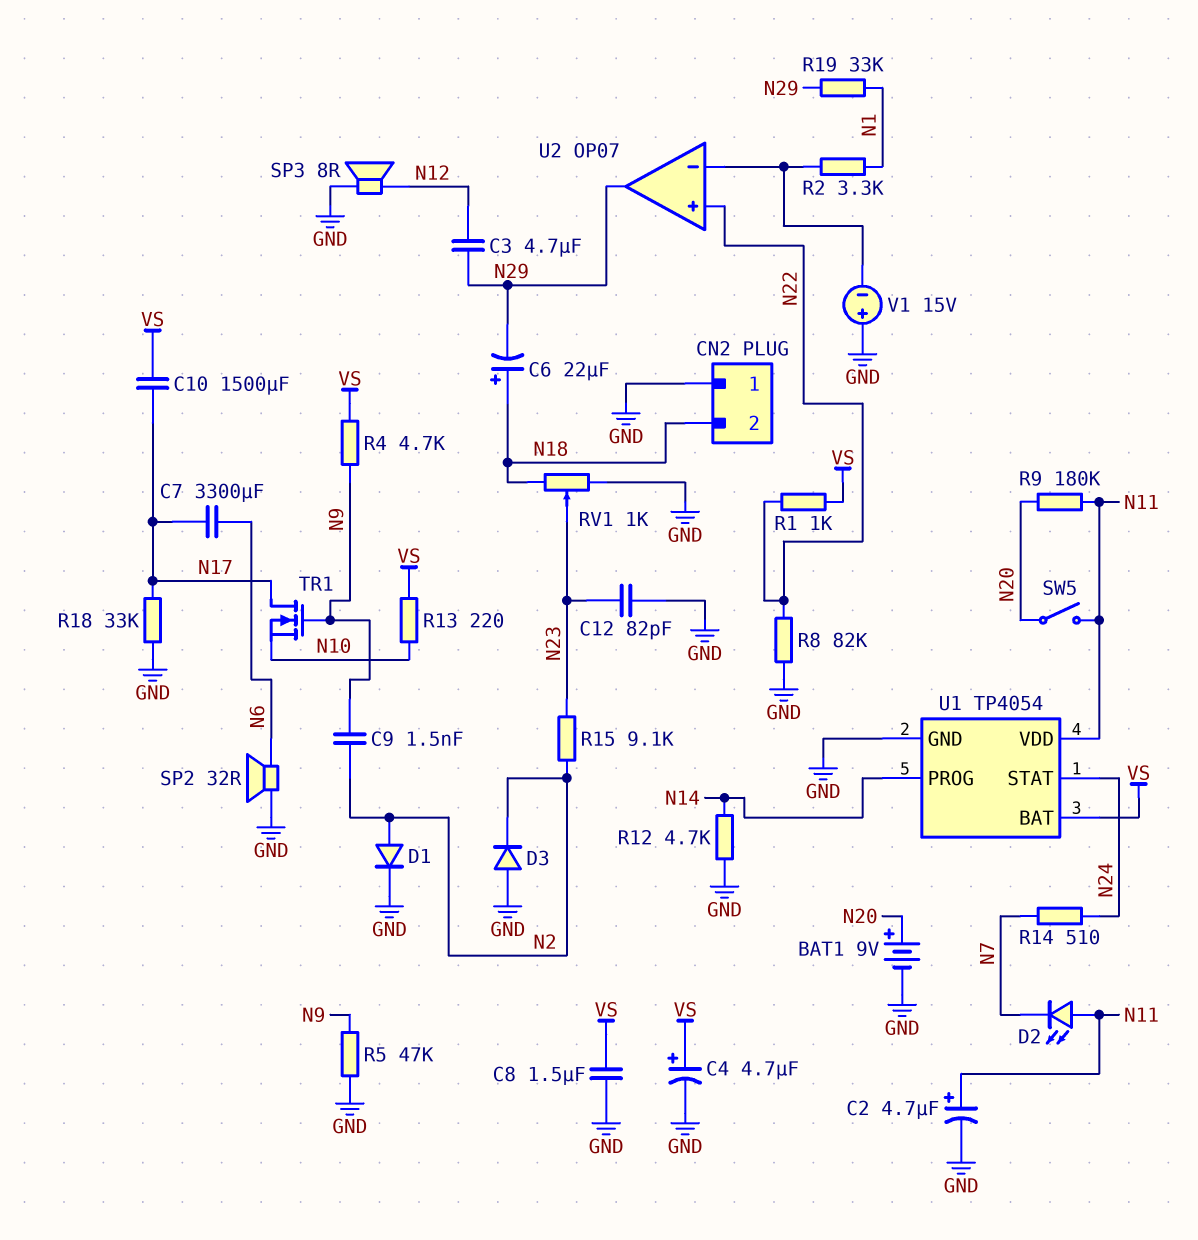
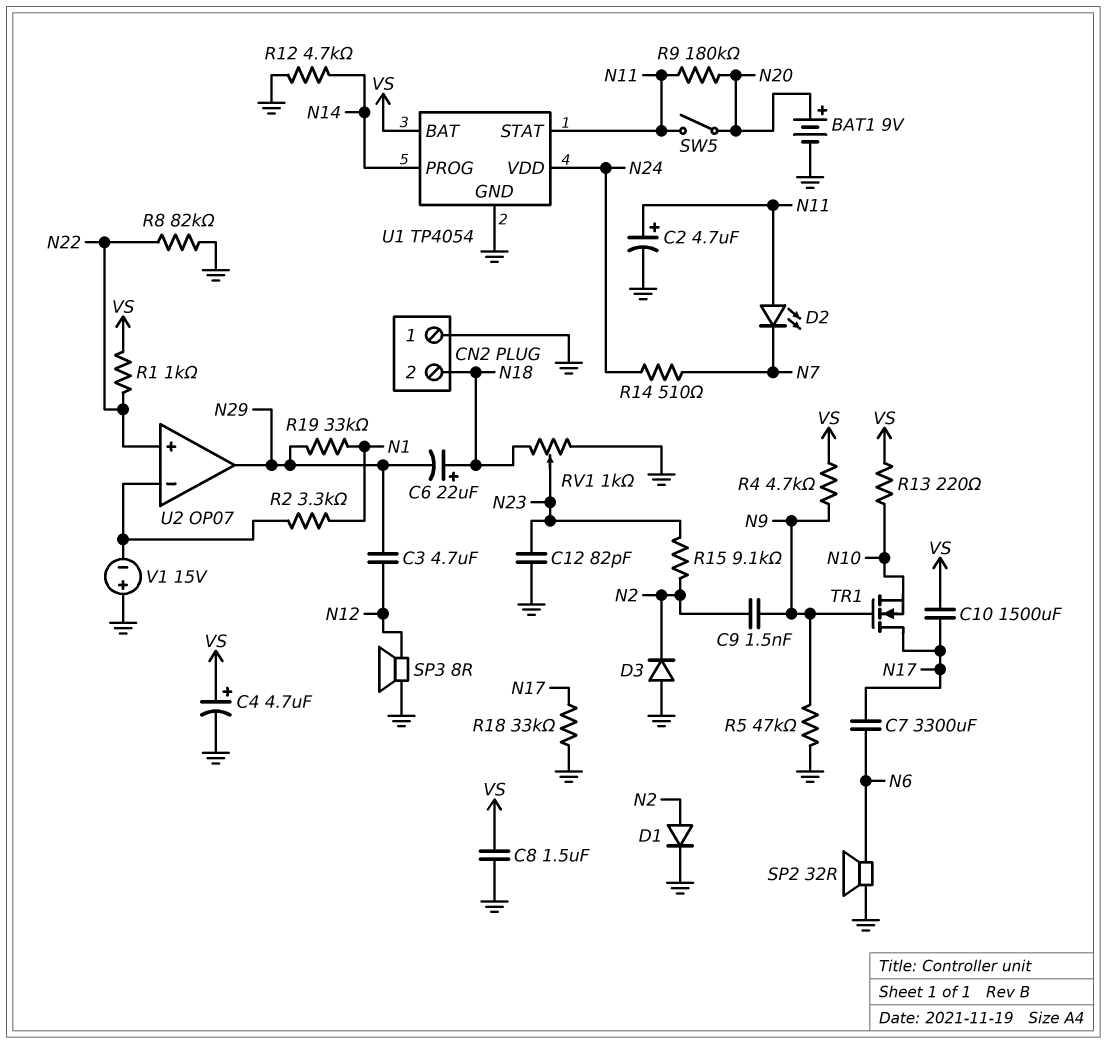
U1 pin STAT: N24 -> N11
U1 pin VDD: N11 -> N24

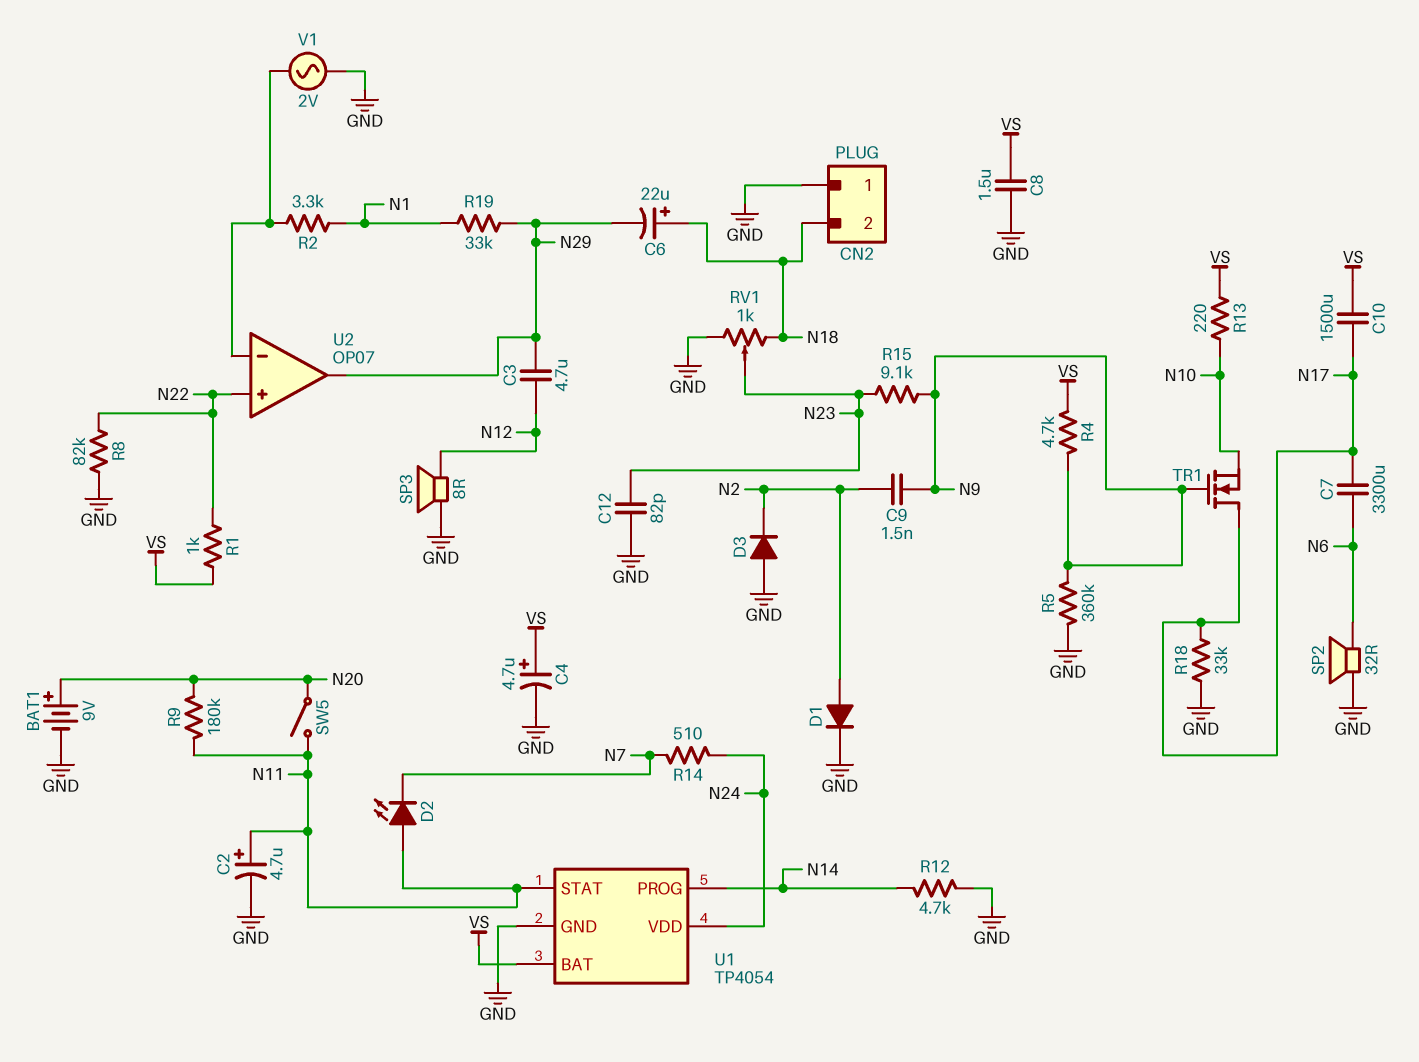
R5: 47k (GND, N9) -> 360k (GND, N9)
R15: 9.1k (N2, N23) -> 9.1k (N9, N23)
V1: 15V (plus GND, minus U2/in-) -> AC 2V (GND, U2/in-)

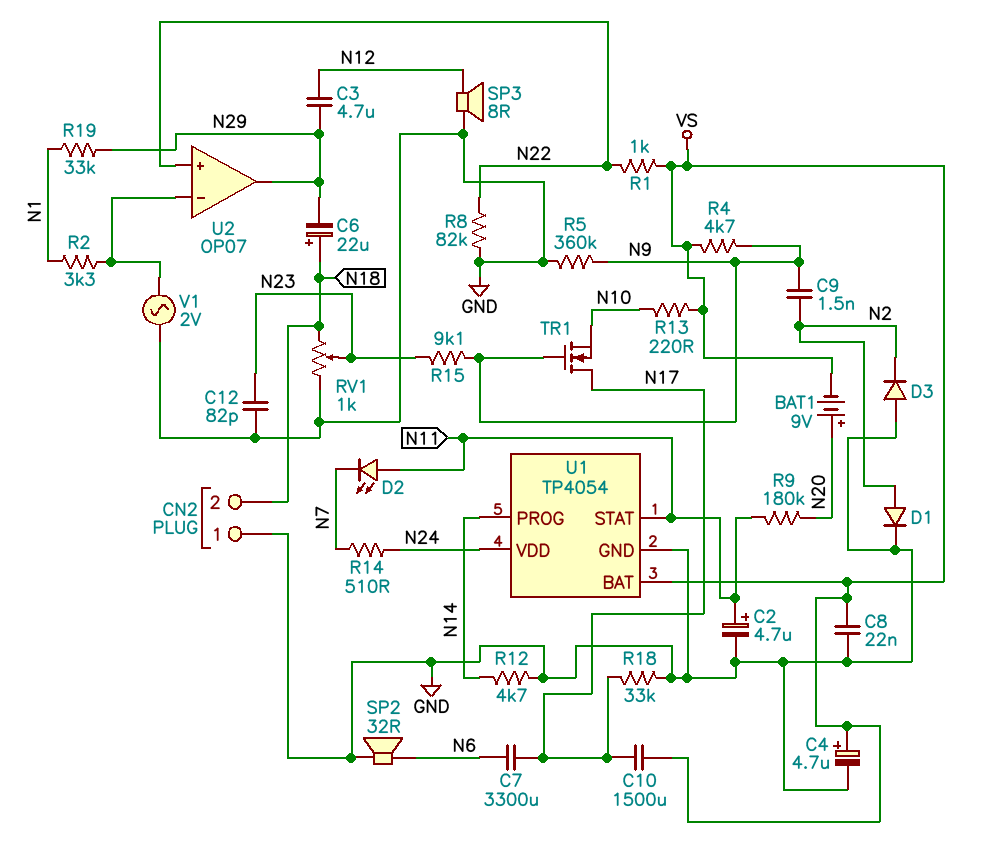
BAT1: 9V (plus N20, minus GND) -> 9V (plus N20, minus VS)
C8: 1.5uF (GND, VS) -> 22nF (GND, VS)
SW5: switch (N11, N20) -> none

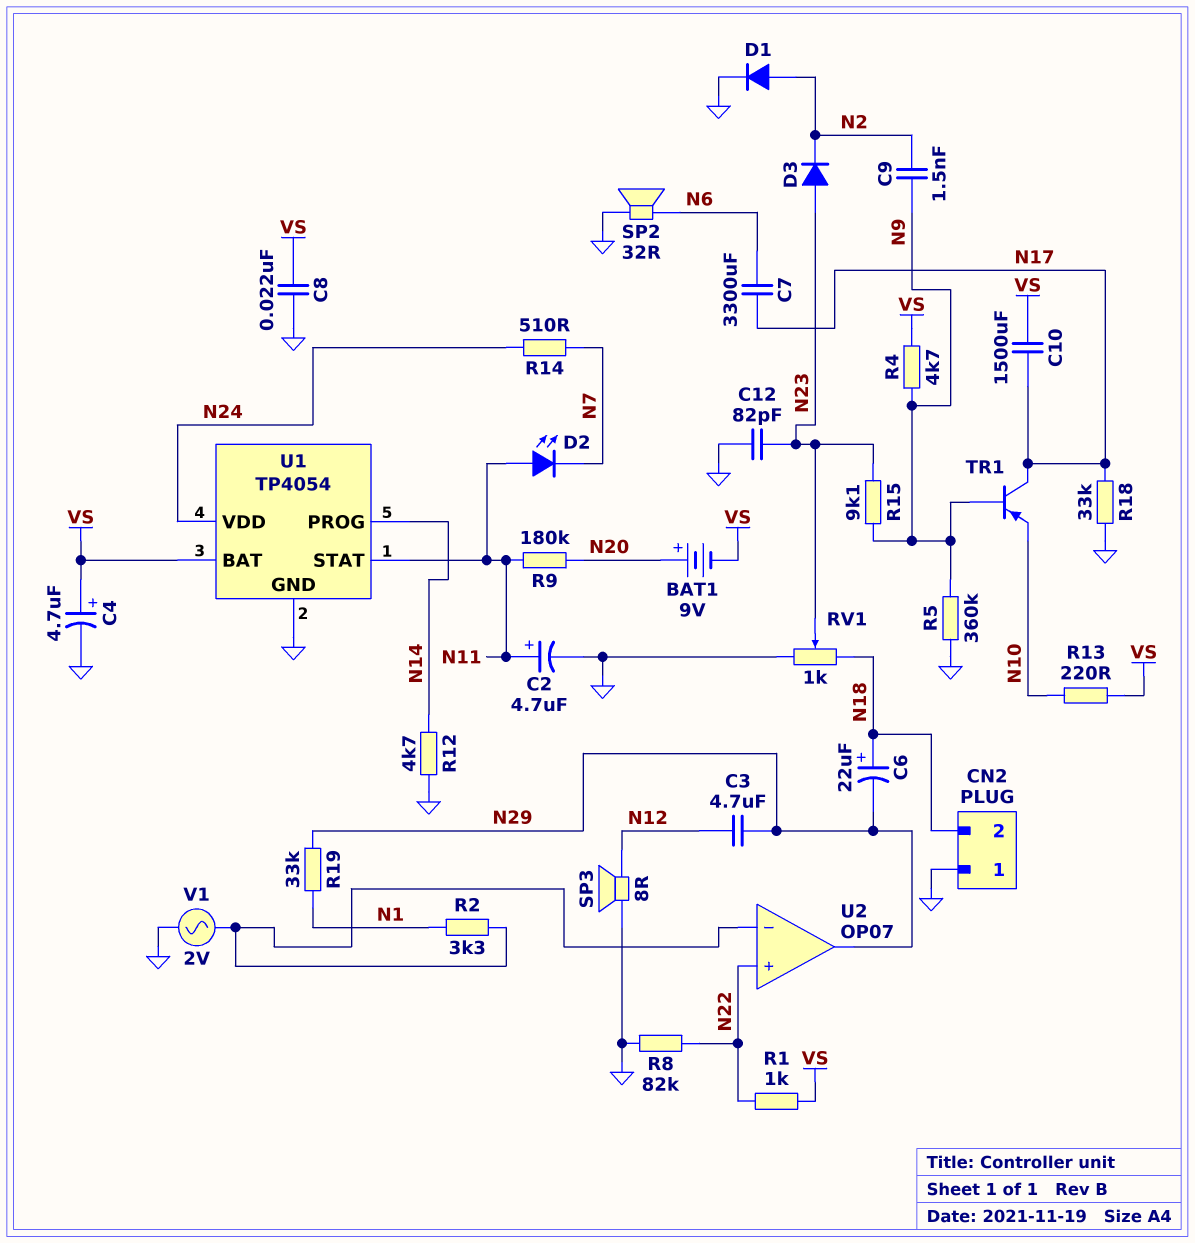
D3: diode (A GND, K N2) -> diode (A N23, K N2)
TR1: NMOS (G N9, D N17, S N10) -> PNP (B N9, C N17, E N10)

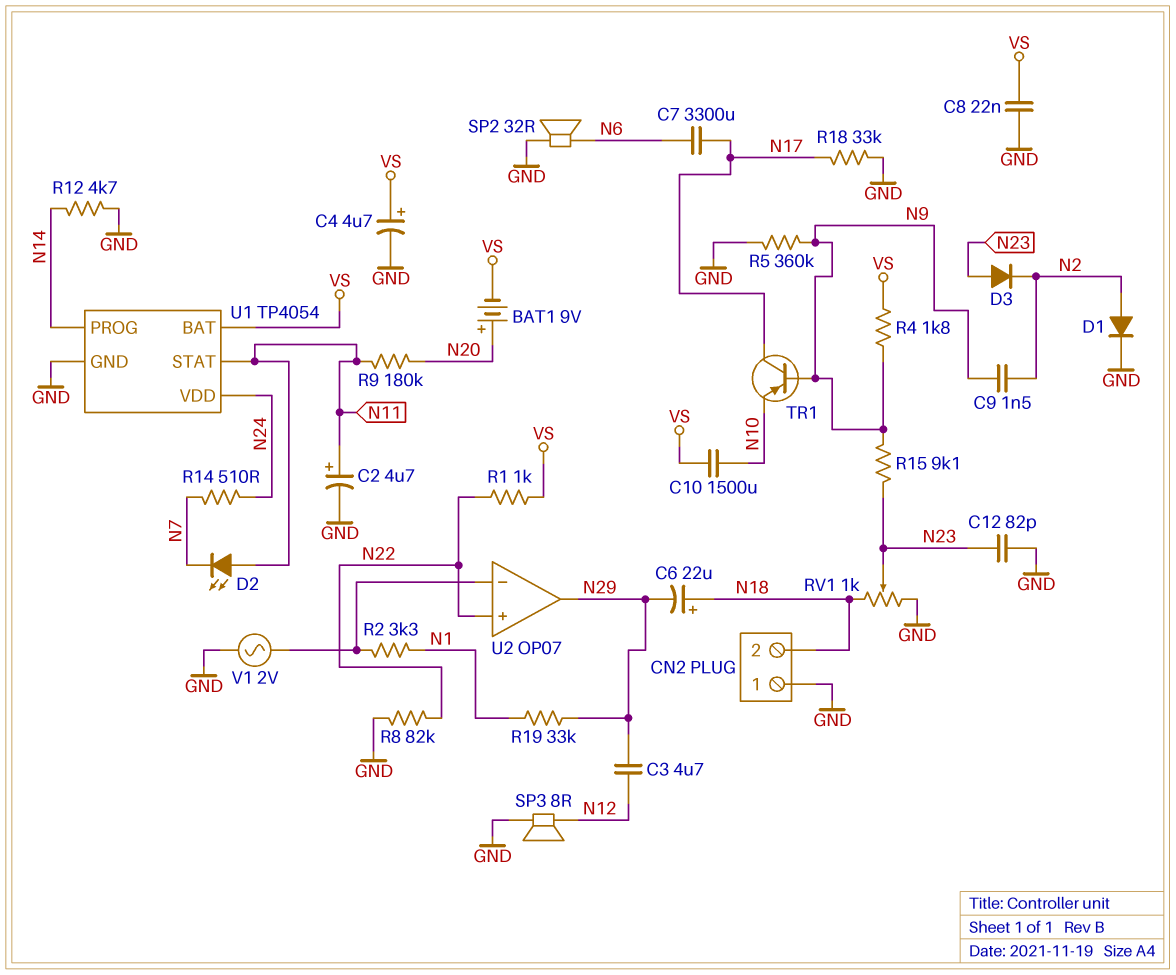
C10: 1500uF (N17, VS) -> 1500uF (N10, VS)
R4: 4.7k (N9, VS) -> 1.8k (N9, VS)
R13: 220 (N10, VS) -> none

